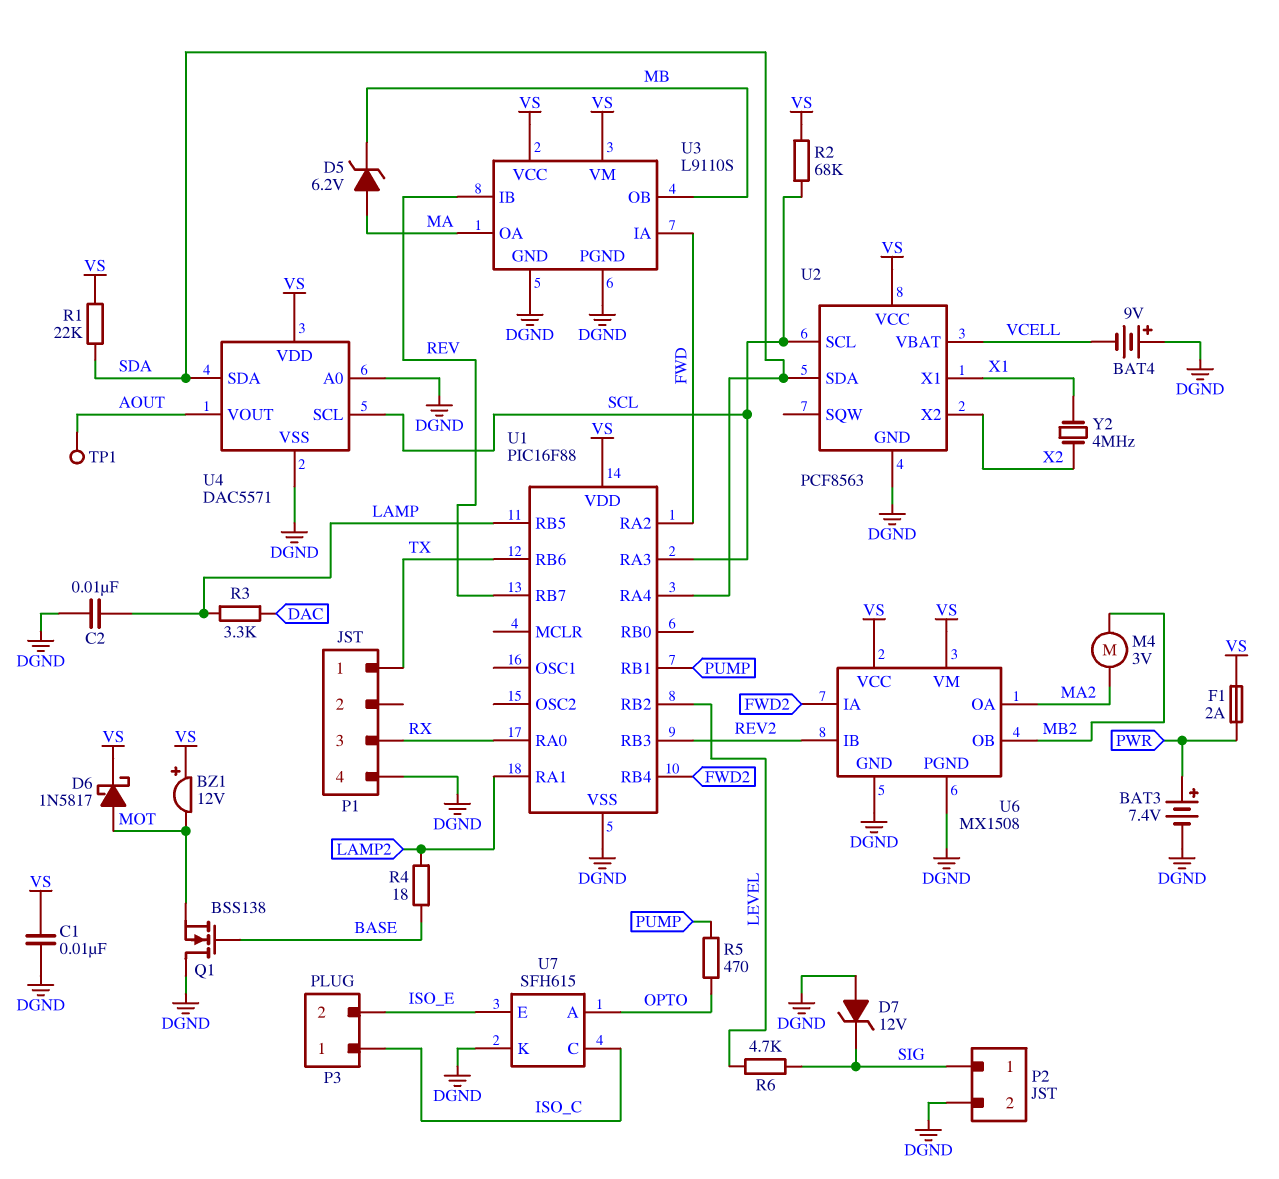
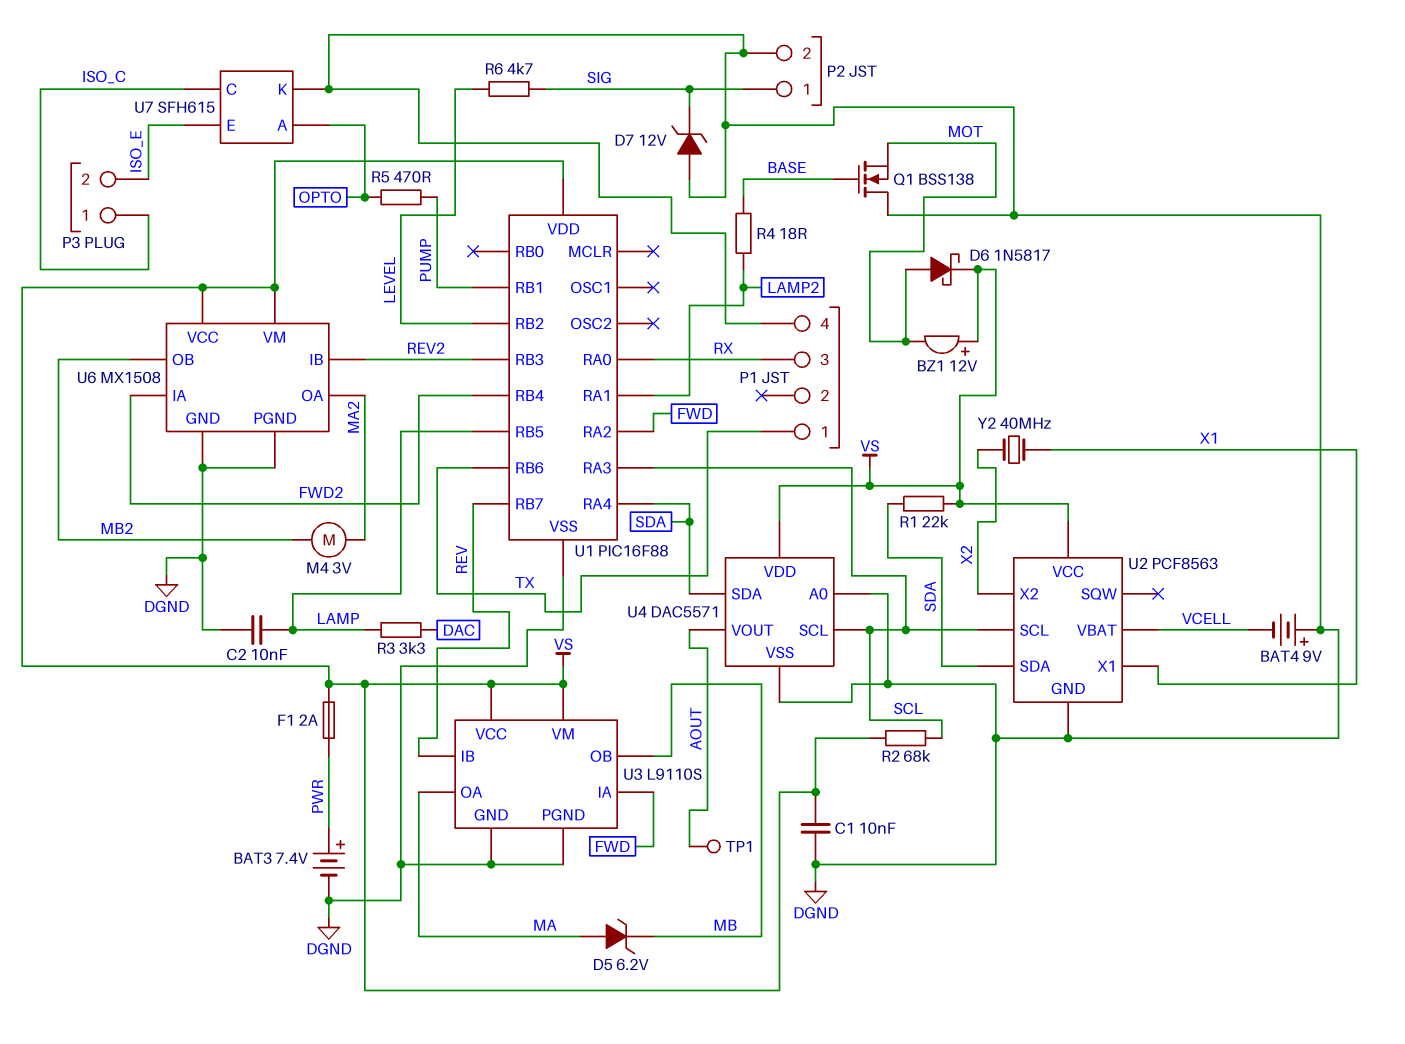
Y2: 4MHz (X1, X2) -> 40MHz (X1, X2)

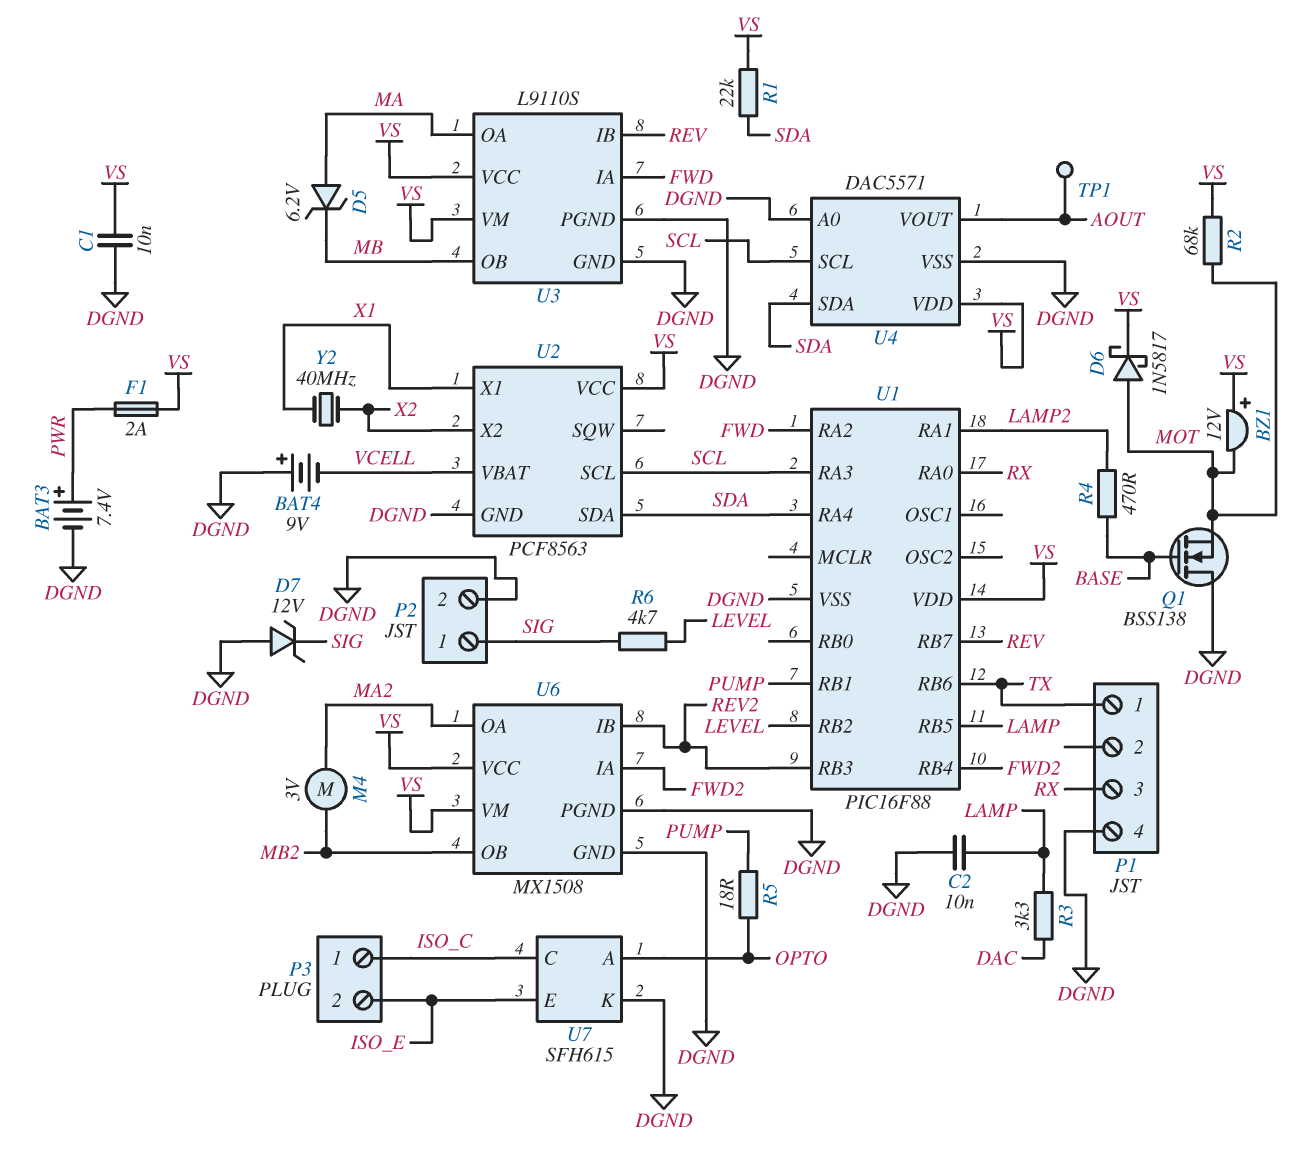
R2: 68k (SCL, VS) -> 68k (MOT, VS)
R4: 18 (BASE, LAMP2) -> 470 (BASE, LAMP2)
R5: 470 (OPTO, PUMP) -> 18 (OPTO, PUMP)

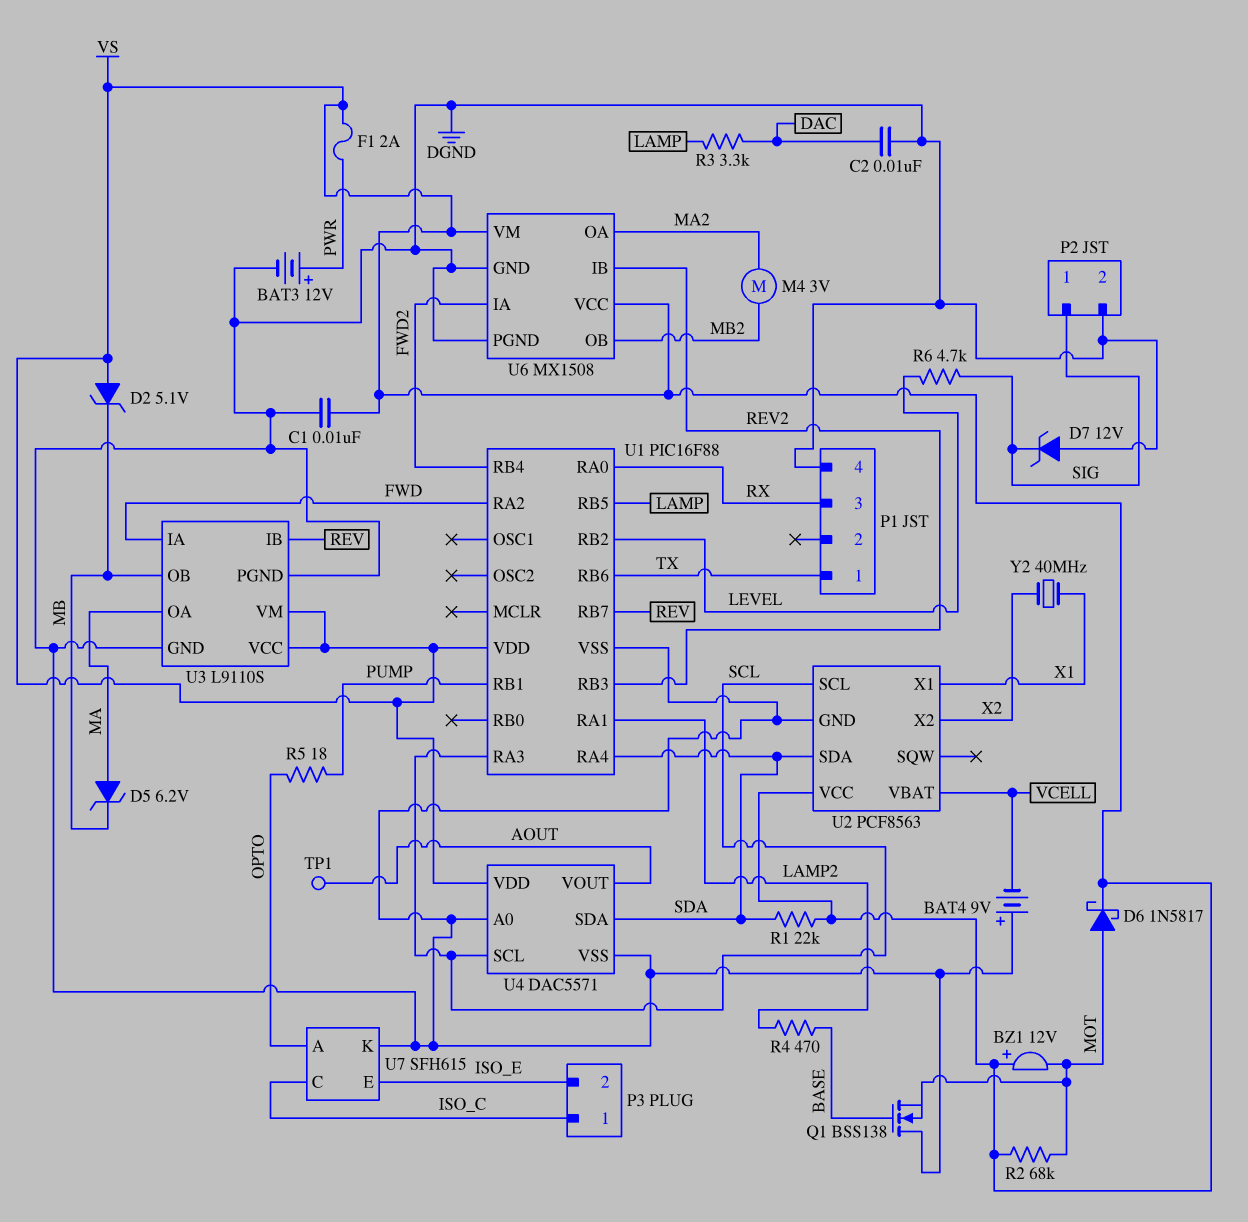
BAT3: 7.4V (plus PWR, minus DGND) -> 12V (plus PWR, minus DGND)
C2: 10nF (DGND, LAMP) -> 10nF (DAC, DGND)
D2: none -> zener 5.1V (A VS, K MB)

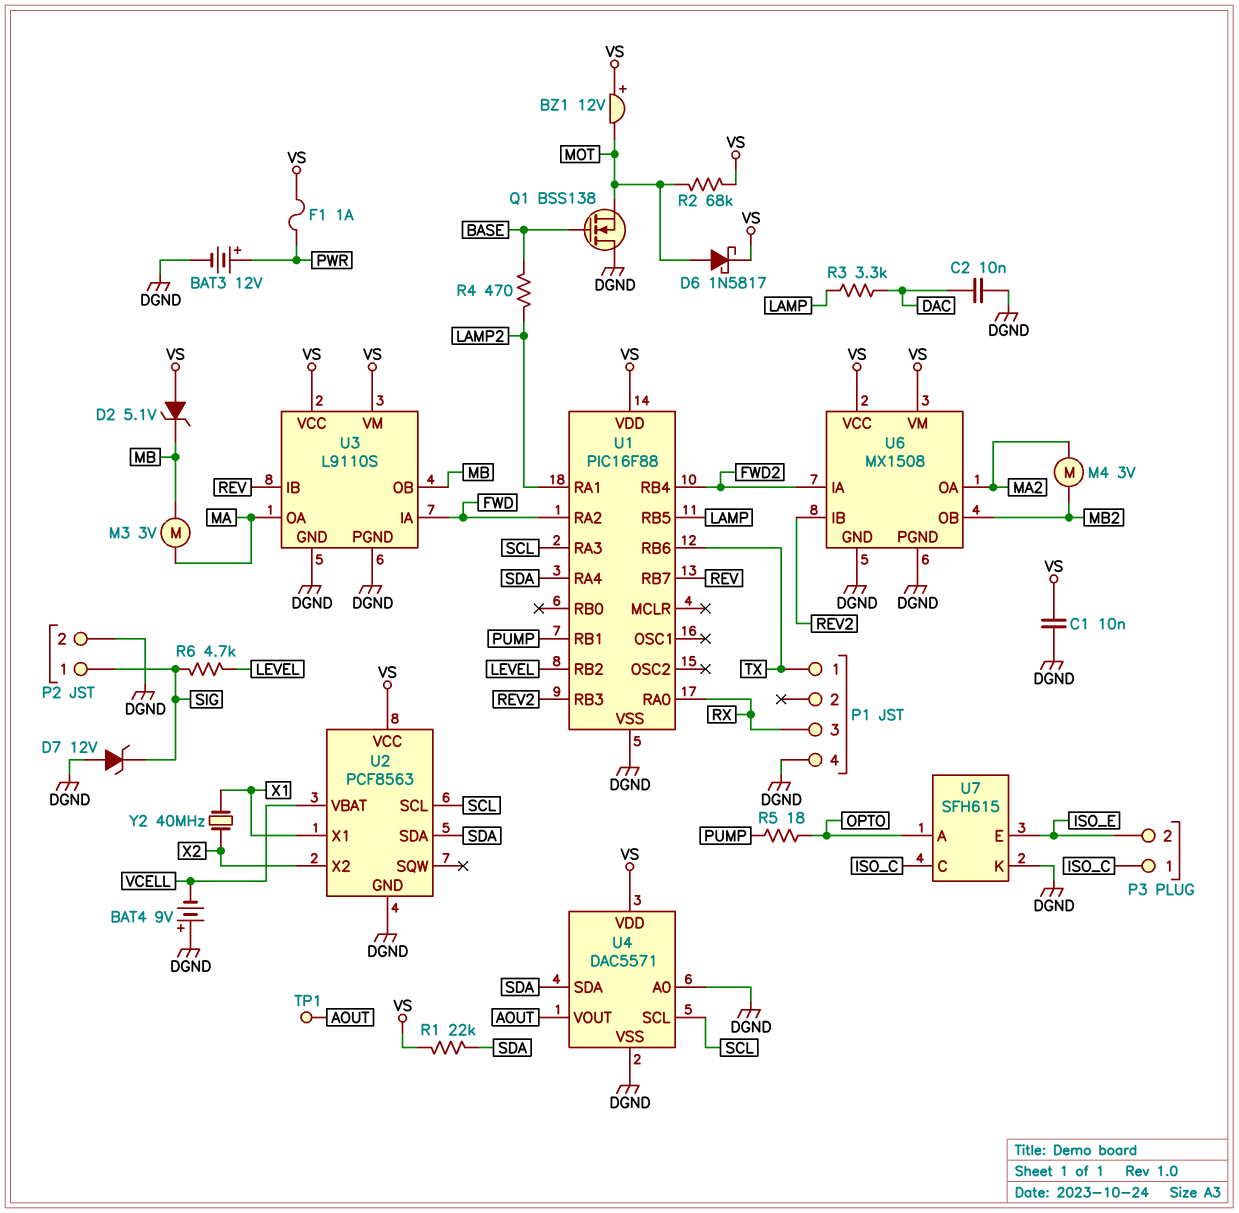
D5: zener 6.2V (A MA, K MB) -> none
F1: 2A (PWR, VS) -> 1A (PWR, VS)
M3: none -> motor 3V (MA, MB)

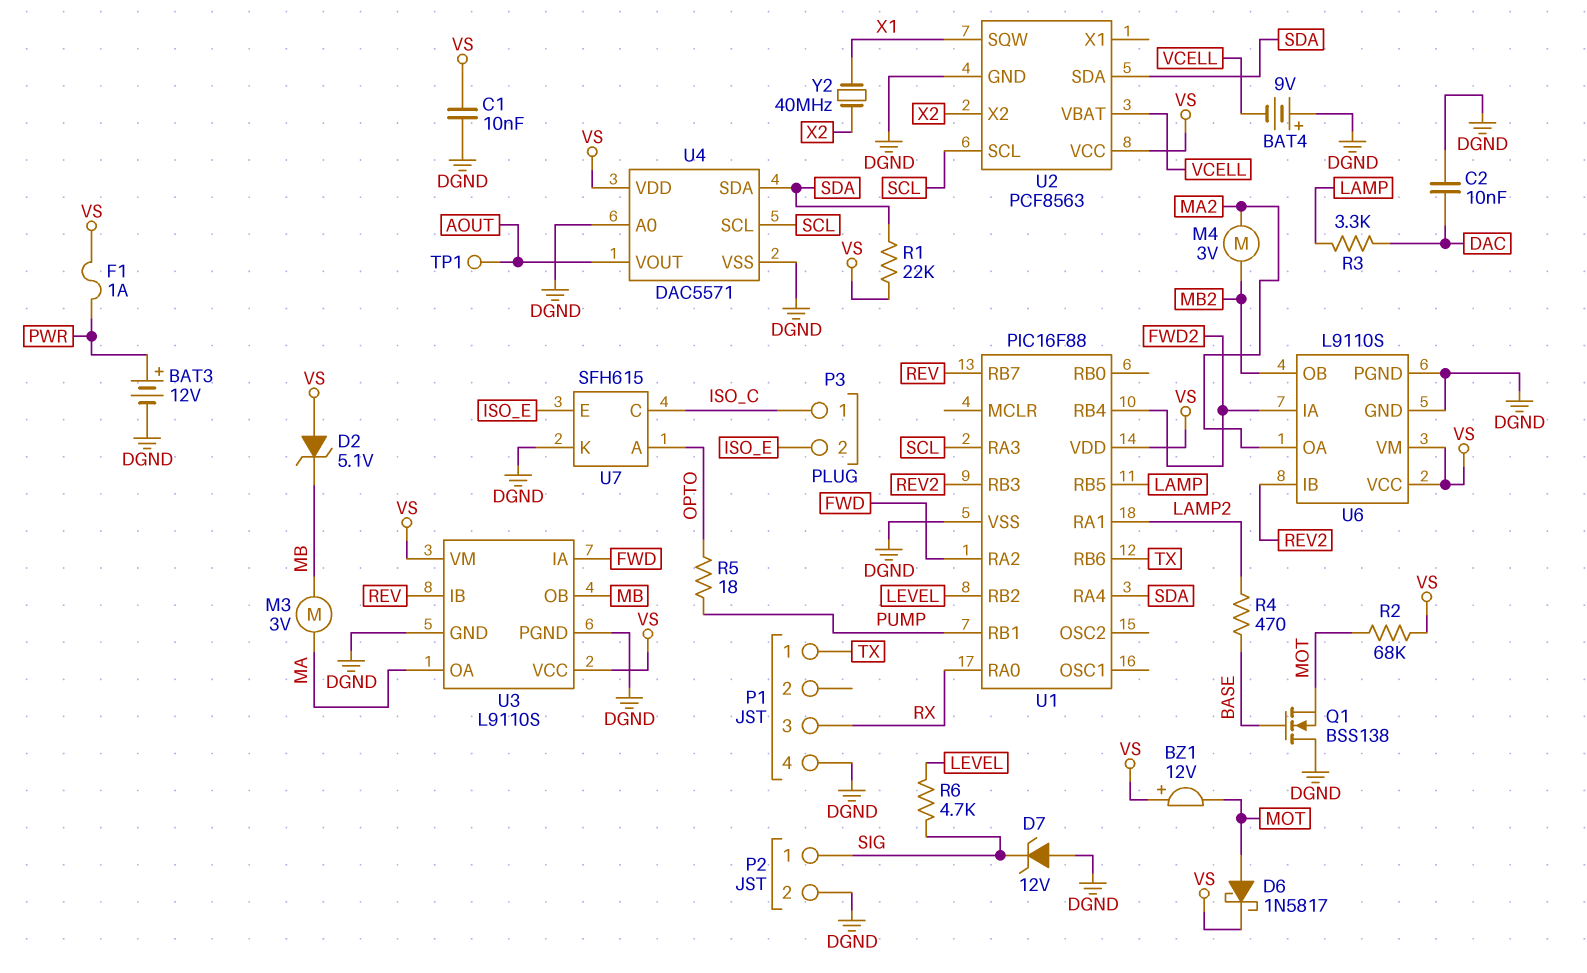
U2 pin SQW: none -> X1
U2 pin X1: X1 -> none
U6: MX1508 -> L9110S

